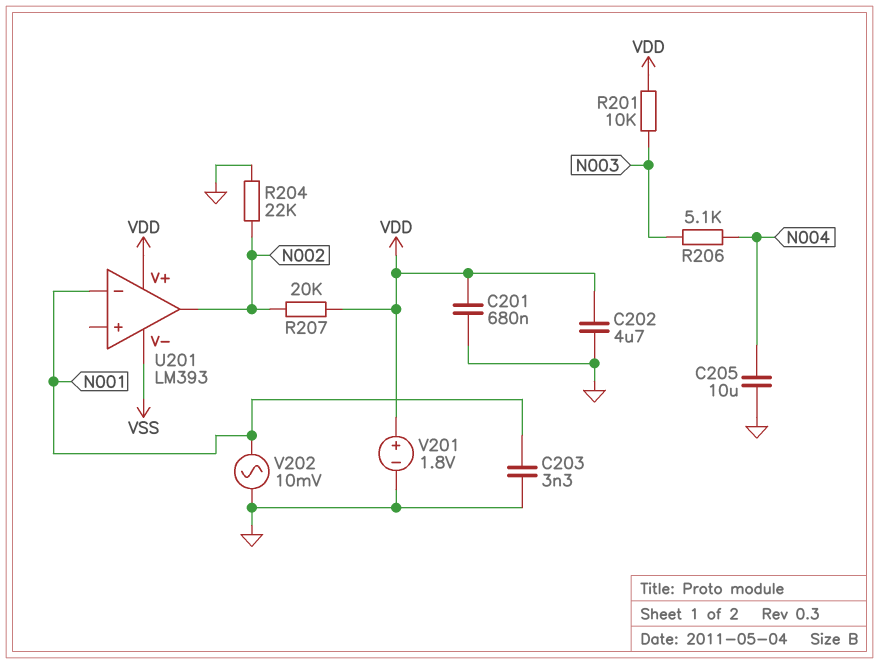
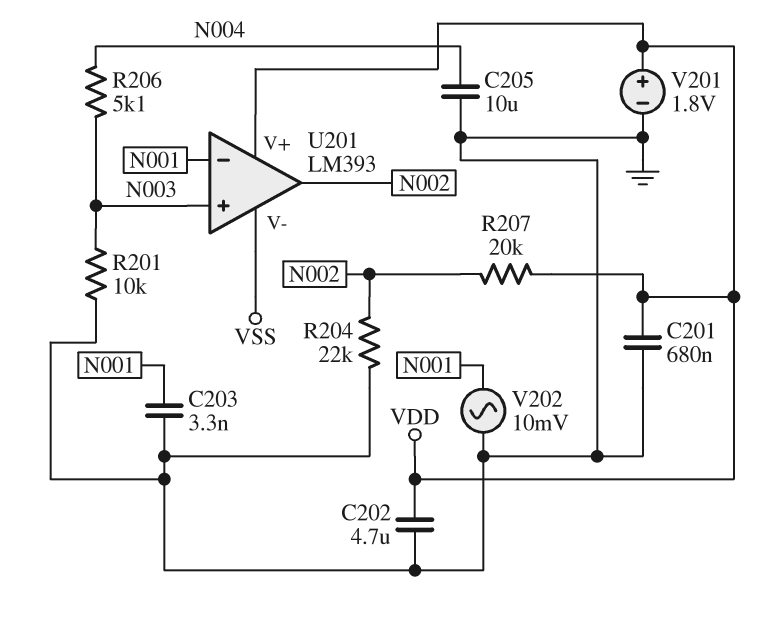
R201: 10k (N003, VDD) -> 10k (GND, N003)
U201 pin in+: none -> N003

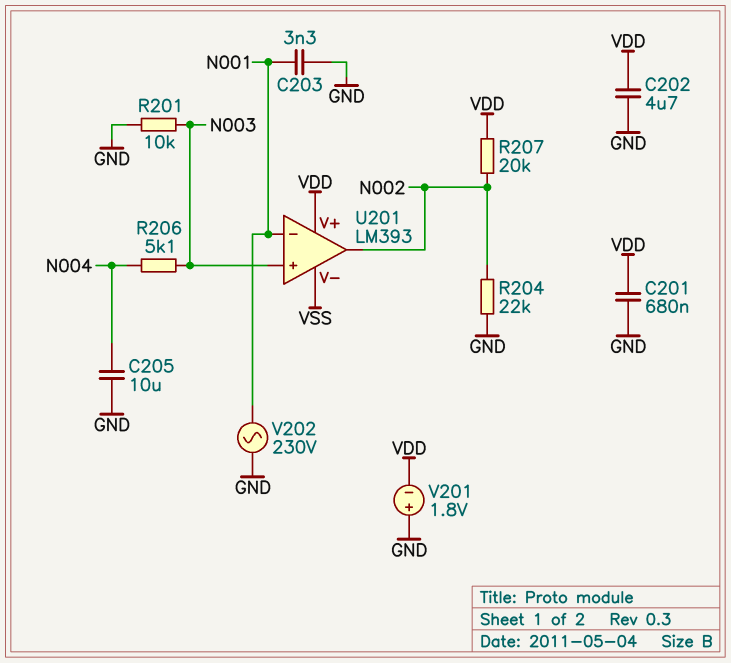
V201: 1.8V (plus VDD, minus GND) -> 1.8V (plus GND, minus VDD)
V202: AC 10mV (GND, N001) -> AC 230V (GND, N001)

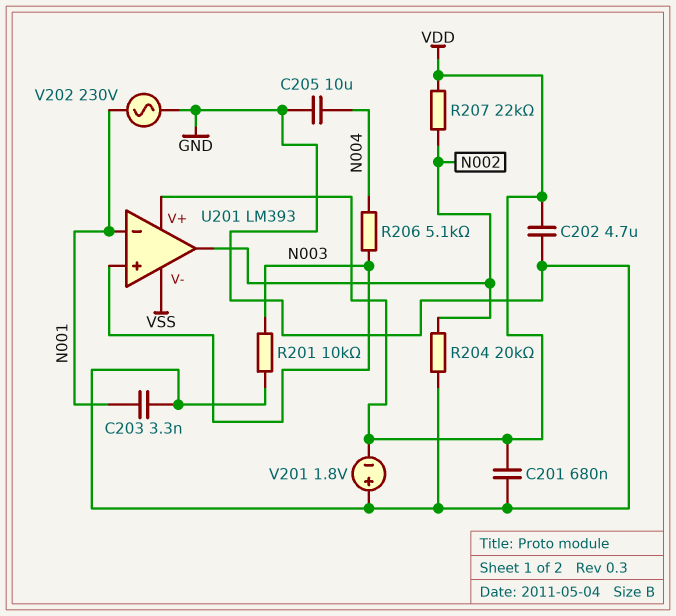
R204: 22k (GND, N002) -> 20k (GND, N002)
R207: 20k (N002, VDD) -> 22k (N002, VDD)

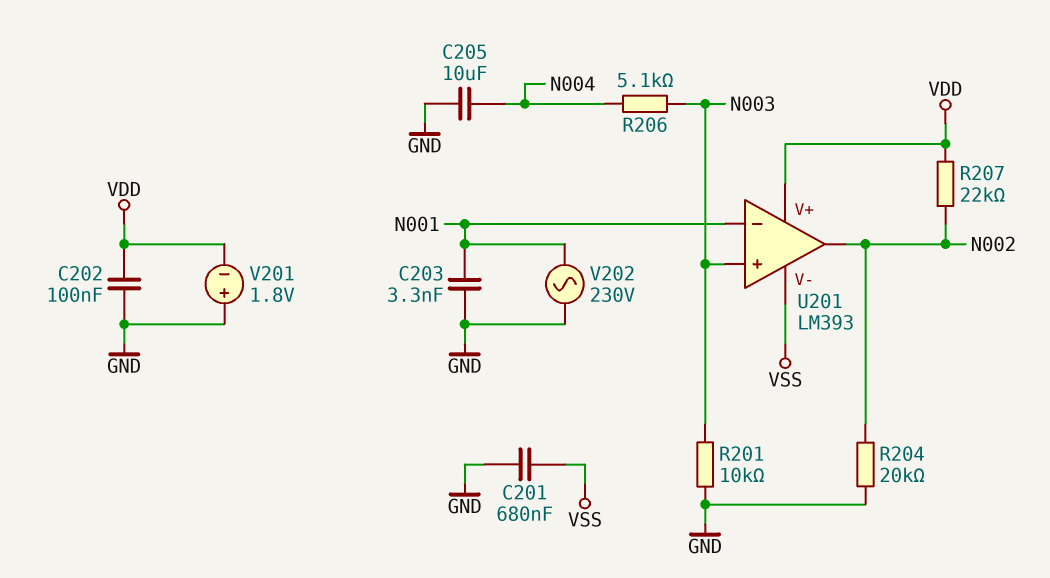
C201: 680nF (GND, VDD) -> 680nF (GND, VSS)
C202: 4.7uF (GND, VDD) -> 100nF (GND, VDD)

